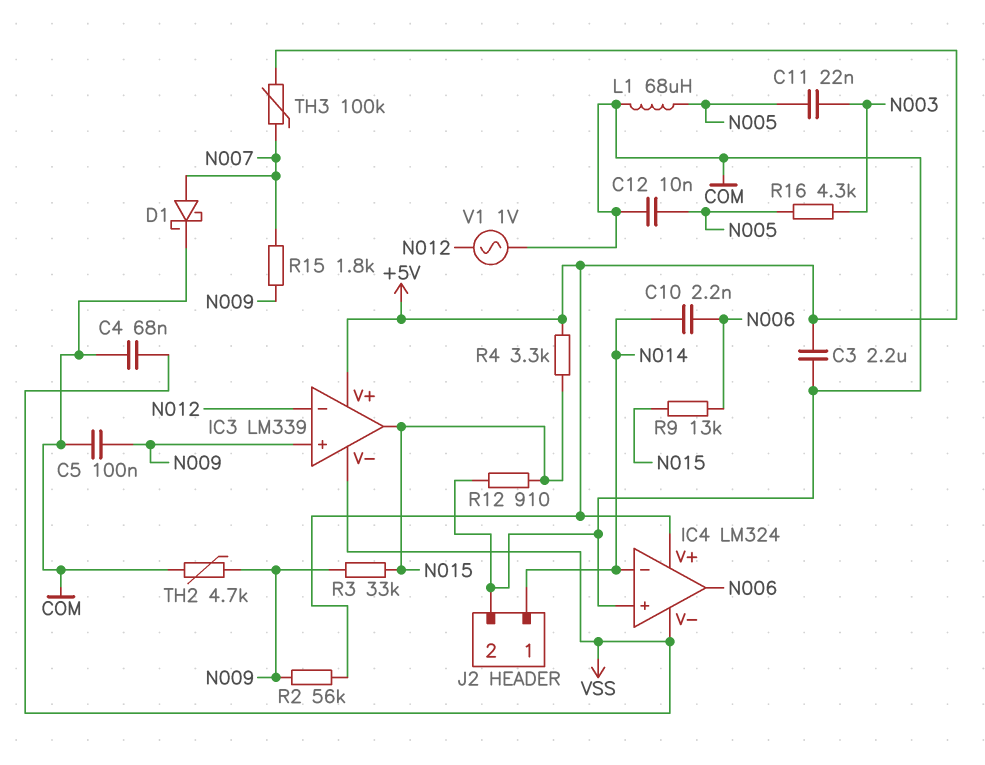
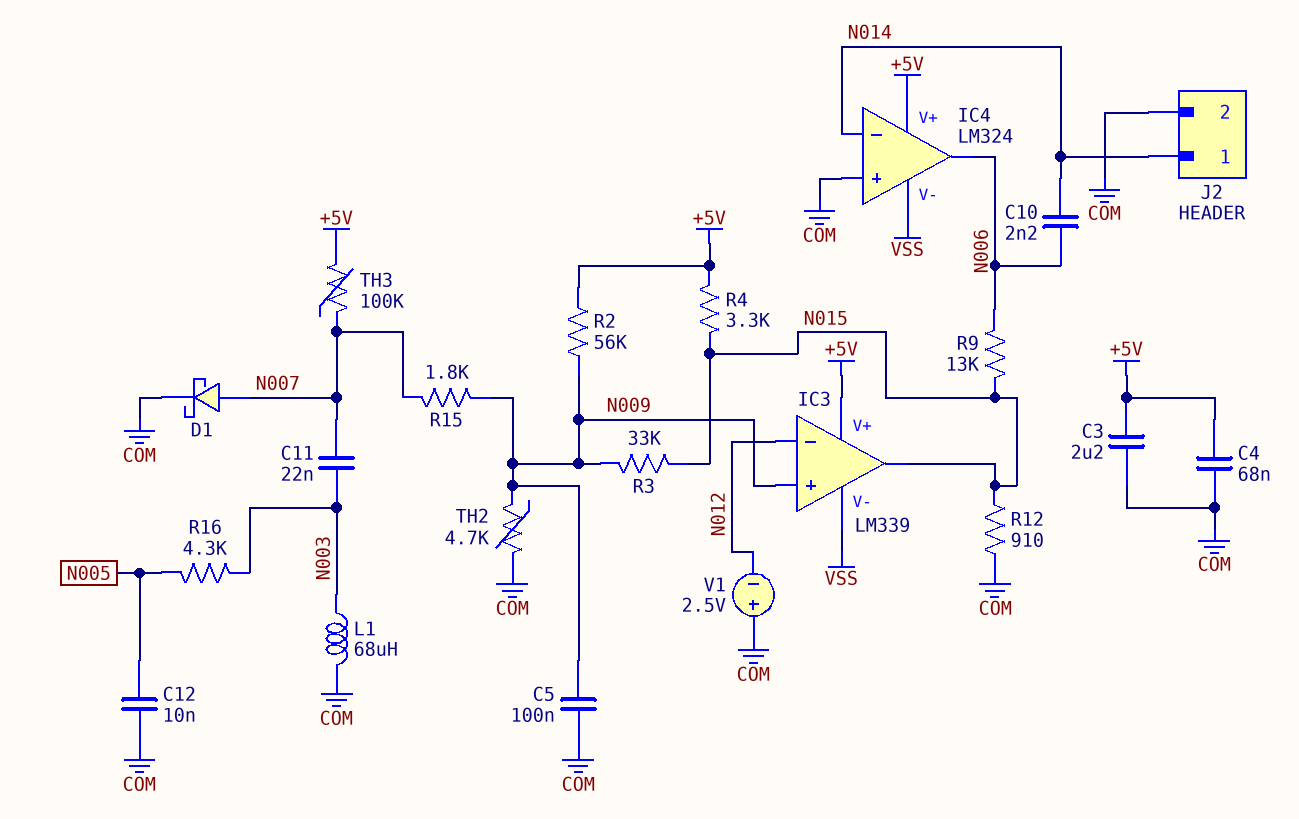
C4: 68nF (COM, VSS) -> 68nF (+5V, COM)
C11: 22nF (N003, N005) -> 22nF (N003, N007)
L1: 68uH (COM, N005) -> 68uH (COM, N003)
V1: AC 1V (COM, N012) -> 2.5V (plus COM, minus N012)

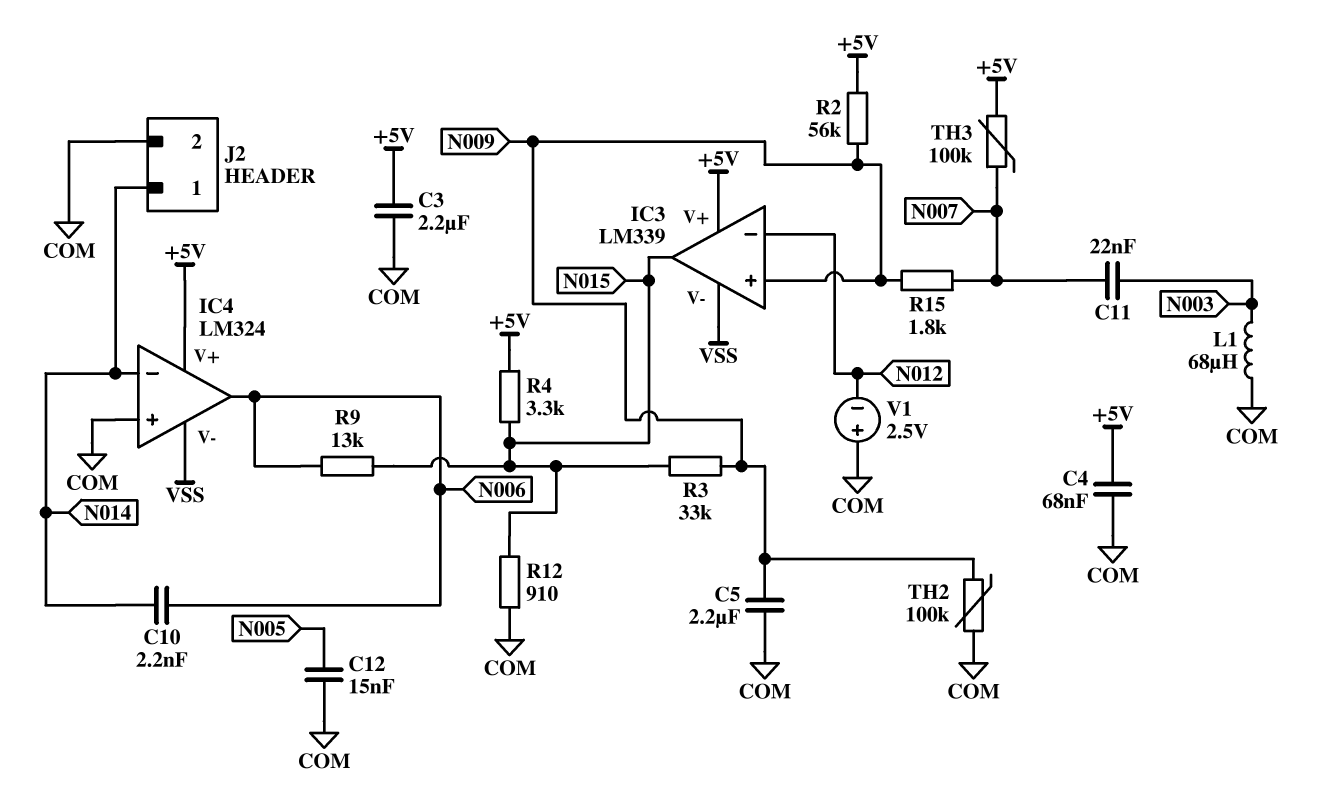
C5: 100nF (COM, N009) -> 2.2uF (COM, N009)
C12: 10nF (COM, N005) -> 15nF (COM, N005)
D1: schottky (A N007, K COM) -> none
R16: 4.3k (N003, N005) -> none
TH2: 4.7k (COM, N009) -> 100k (COM, N009)

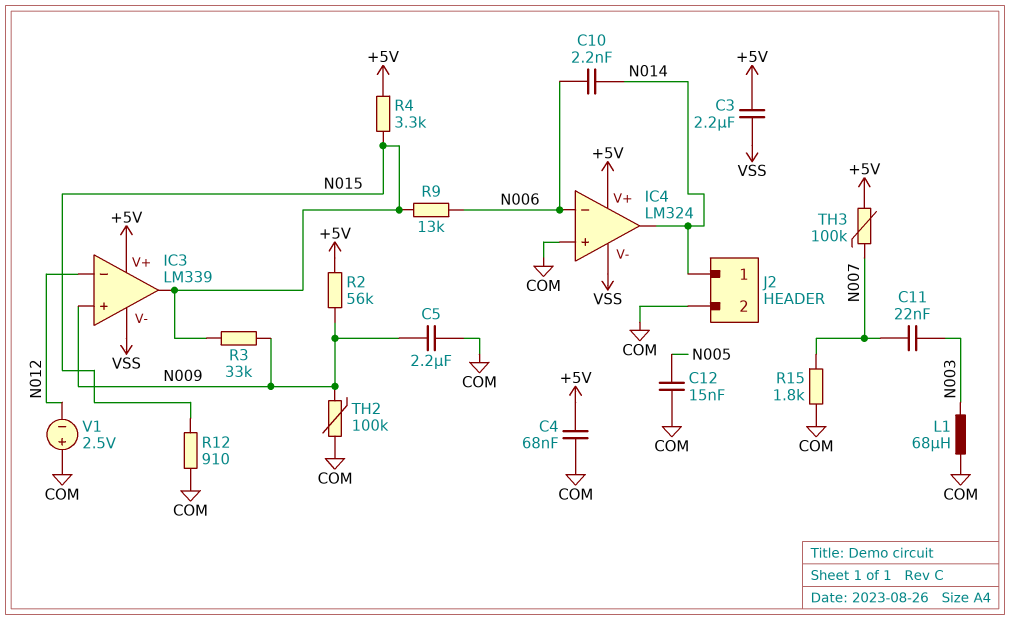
C3: 2.2uF (+5V, COM) -> 2.2uF (+5V, VSS)
IC4 pin in-: N014 -> N006
IC4 pin out: N006 -> N014
R15: 1.8k (N007, N009) -> 1.8k (COM, N007)

